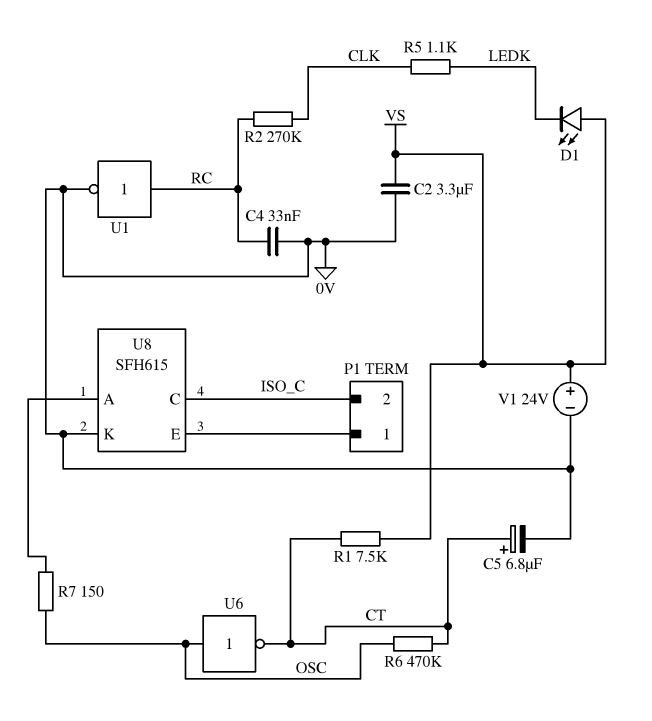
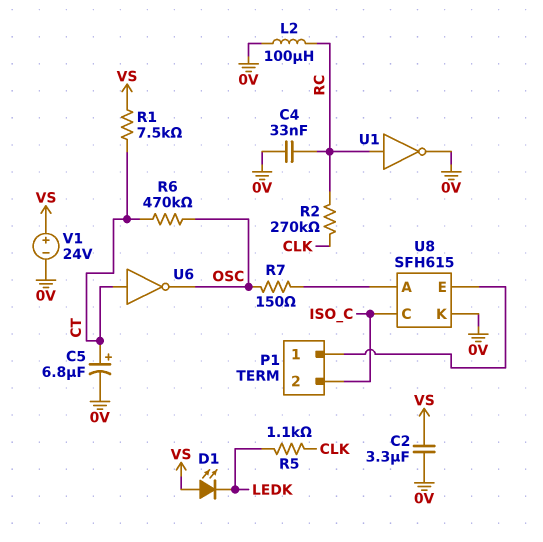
L2: none -> 100uH (0V, RC)
U6: NOT (in OSC, out CT) -> NOT (in CT, out OSC)

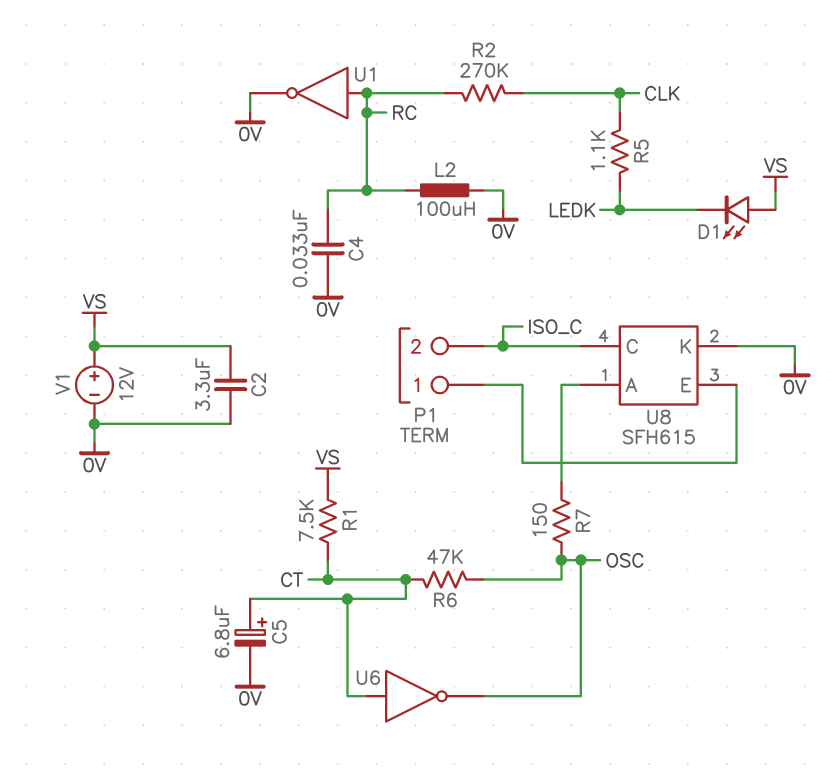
R6: 470k (CT, OSC) -> 47k (CT, OSC)
V1: 24V (plus VS, minus 0V) -> 12V (plus VS, minus 0V)

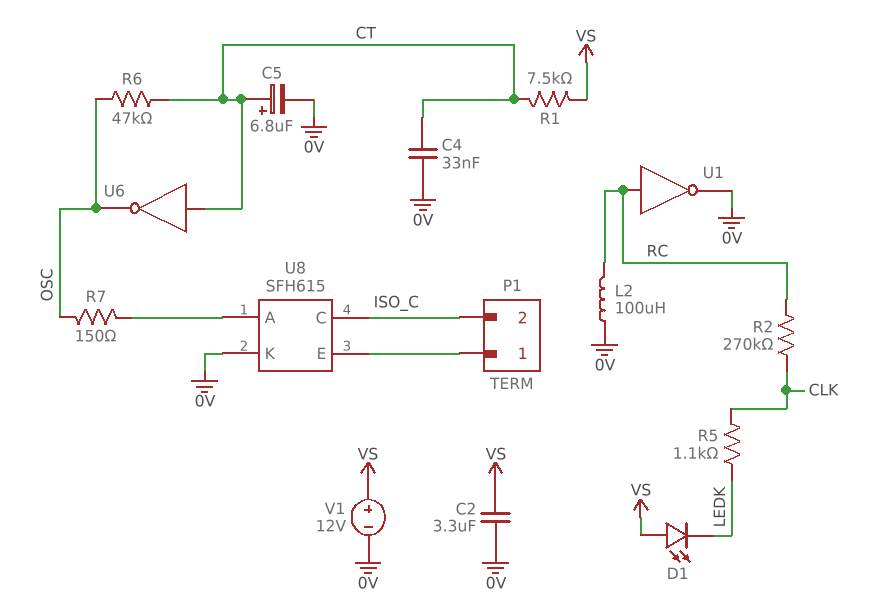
C4: 33nF (0V, RC) -> 33nF (0V, CT)

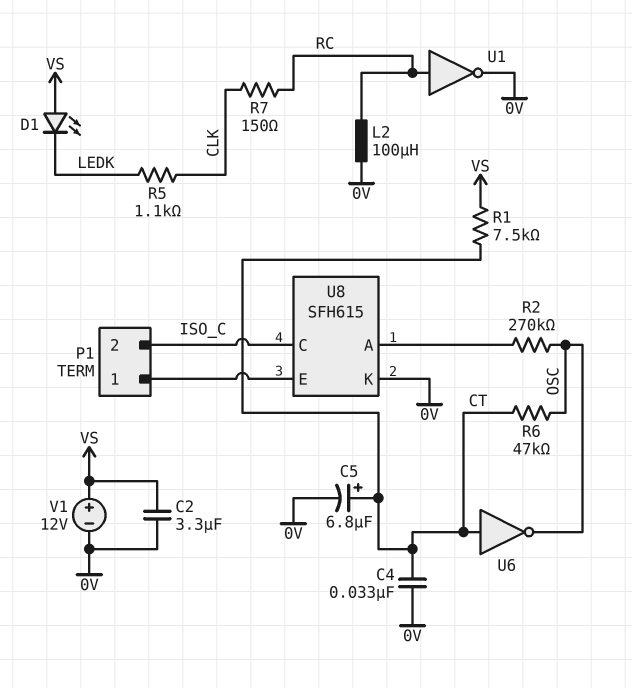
R2: 270k (CLK, RC) -> 270k (OSC, U8/A)
R7: 150 (OSC, U8/A) -> 150 (CLK, RC)

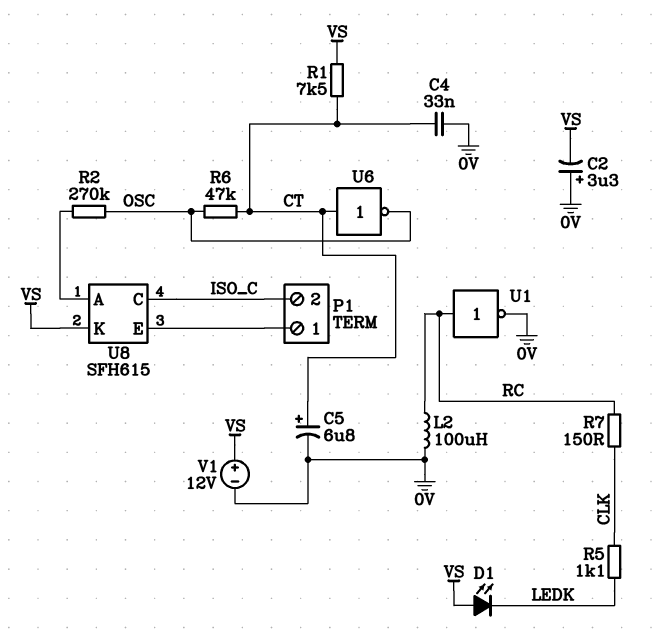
C2: 3.3uF (0V, VS) -> 3.3uF (plus 0V, minus VS)
U8 pin K: 0V -> VS

